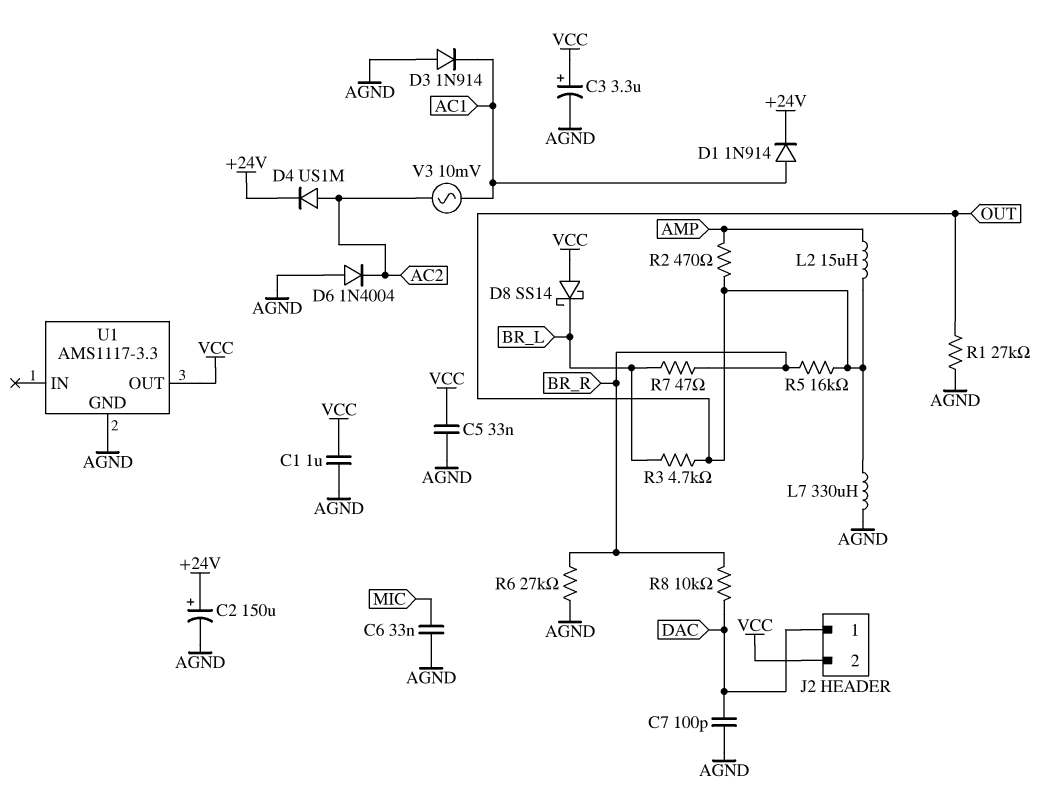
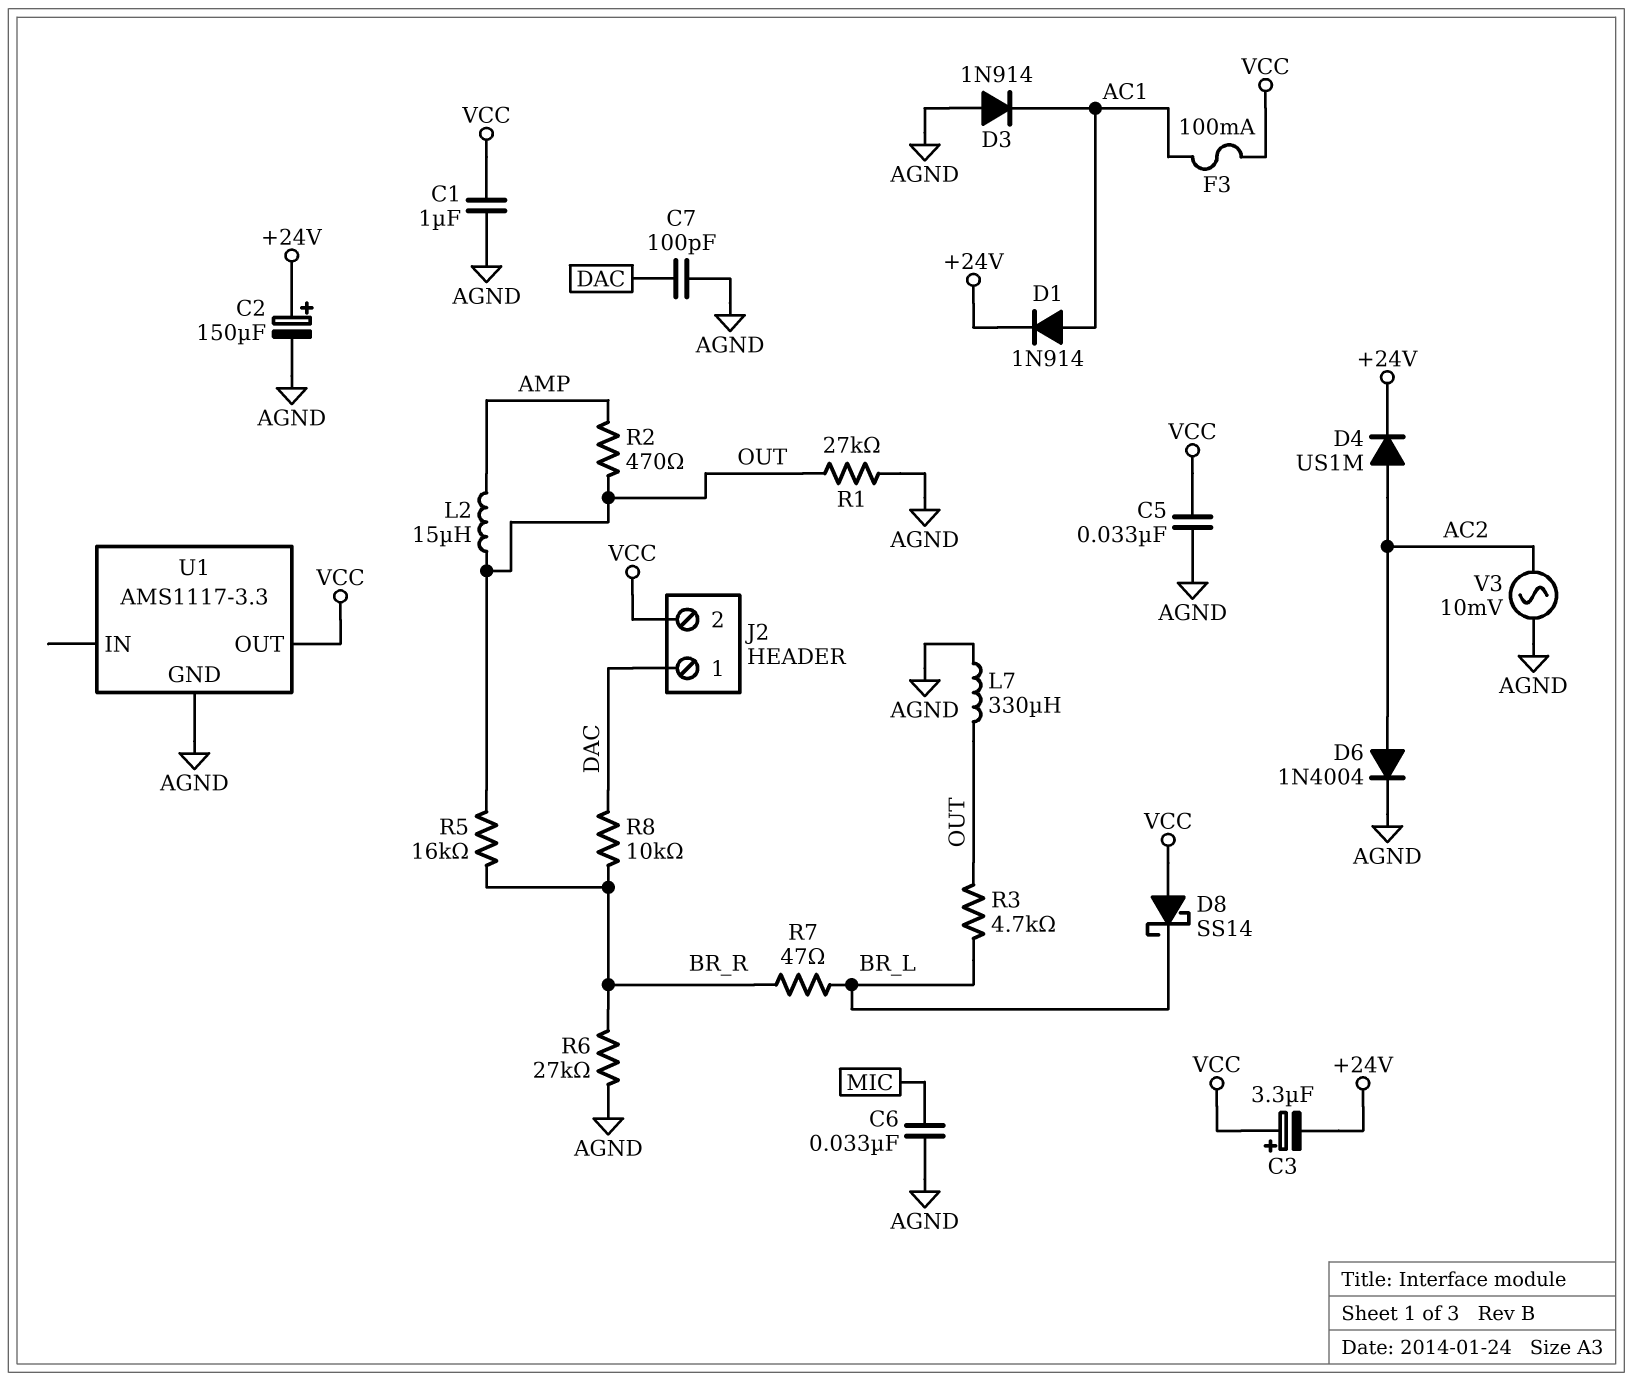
C3: 3.3uF (plus VCC, minus AGND) -> 3.3uF (plus VCC, minus +24V)
D6: diode 1N4004 (A AGND, K AC2) -> diode 1N4004 (A AC2, K AGND)
F3: none -> 100mA (AC1, VCC)
V3: AC 10mV (AC1, AC2) -> AC 10mV (AC2, AGND)

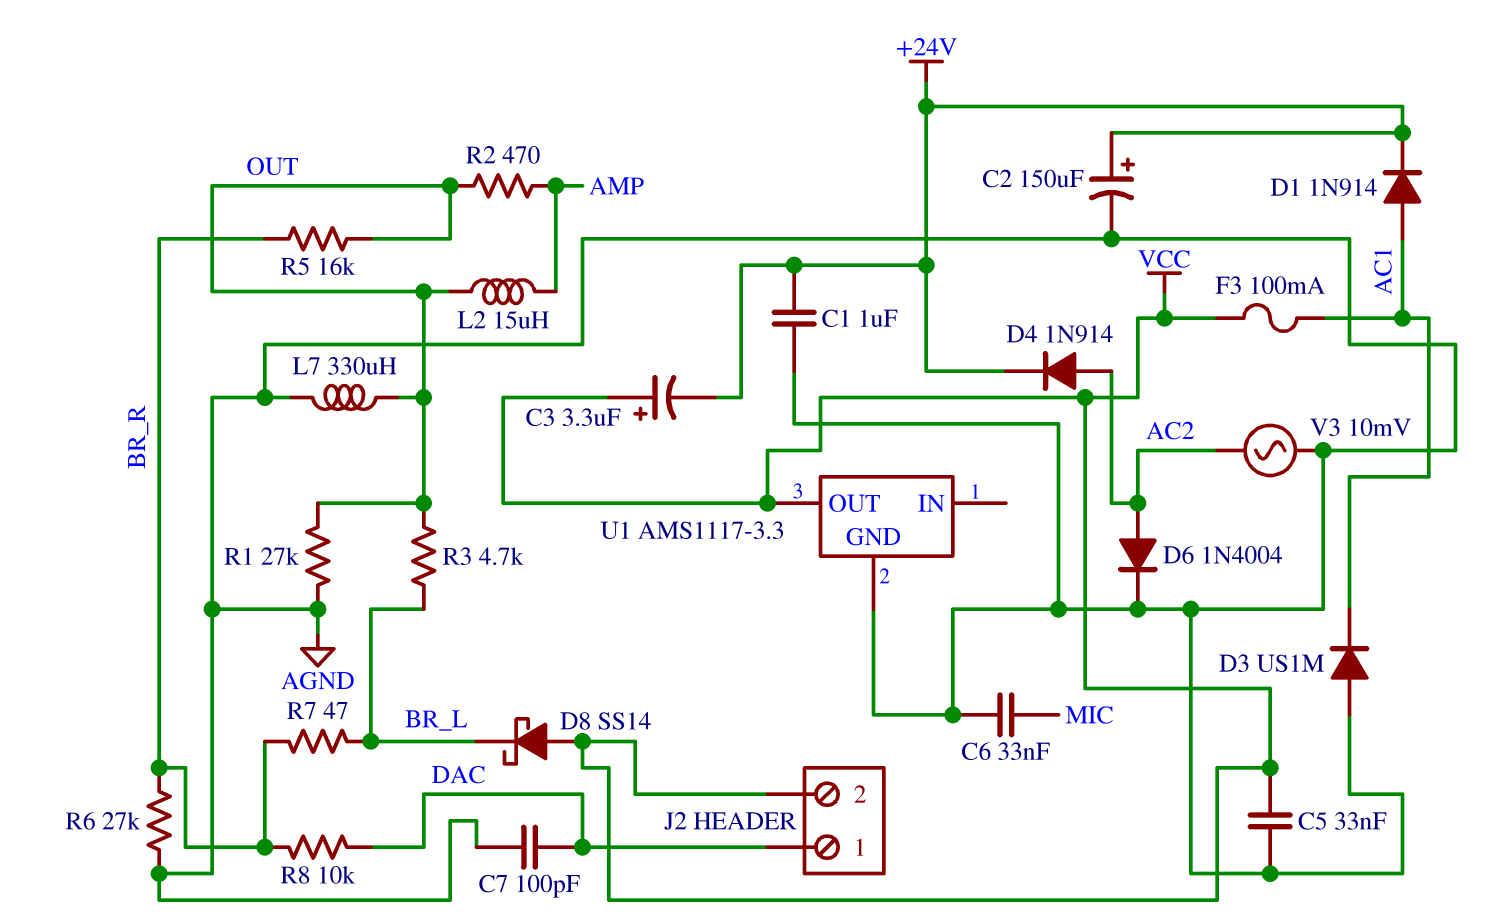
C1: 1uF (AGND, VCC) -> 1uF (+24V, AGND)
D3: diode 1N914 (A AGND, K AC1) -> diode US1M (A AGND, K AC1)
D4: diode US1M (A AC2, K +24V) -> diode 1N914 (A AC2, K +24V)

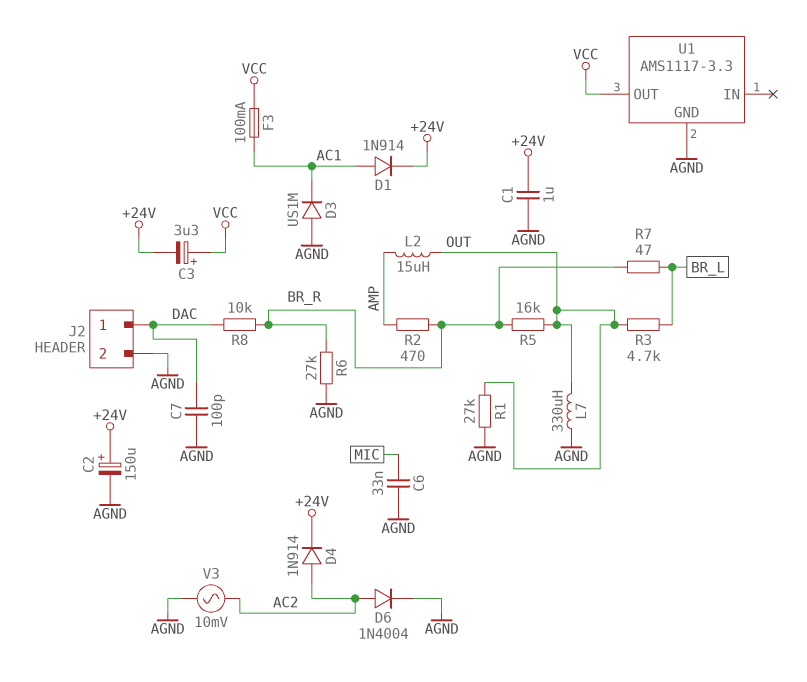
C5: 33nF (AGND, VCC) -> none
D8: schottky SS14 (A VCC, K BR_L) -> none
J2 pin 2: VCC -> AGND
R2: 470 (AMP, OUT) -> 470 (AMP, BR_R)

